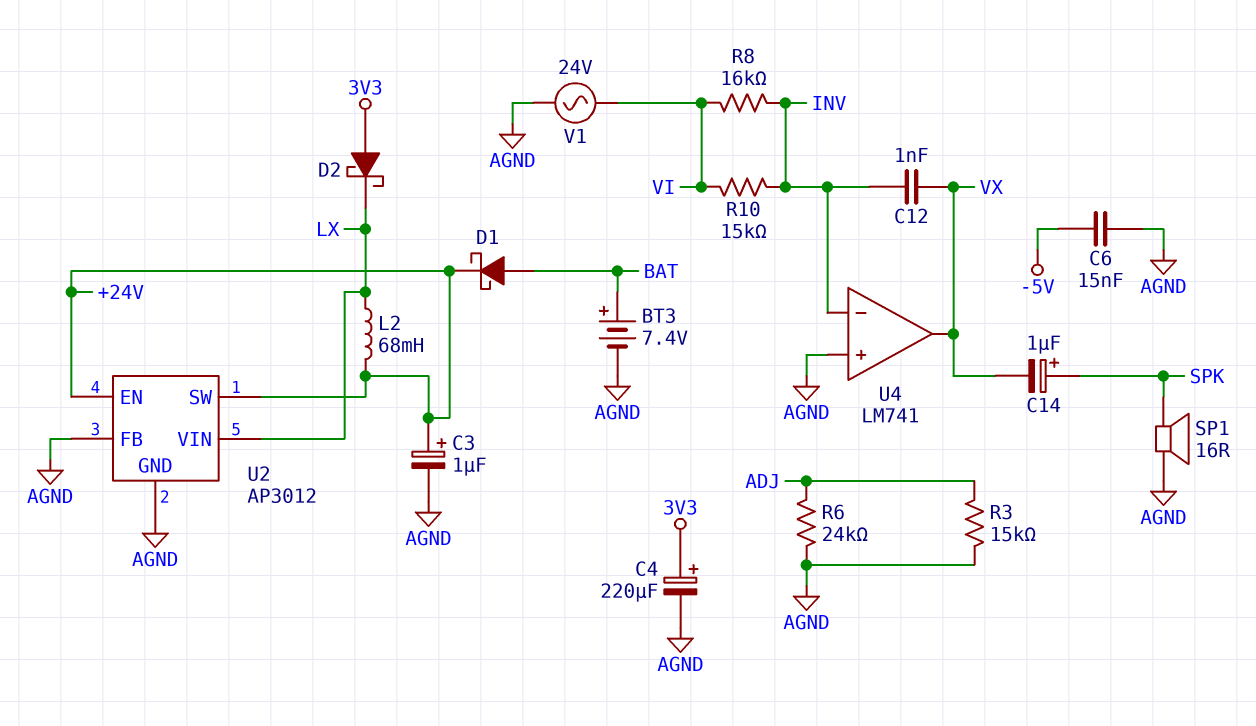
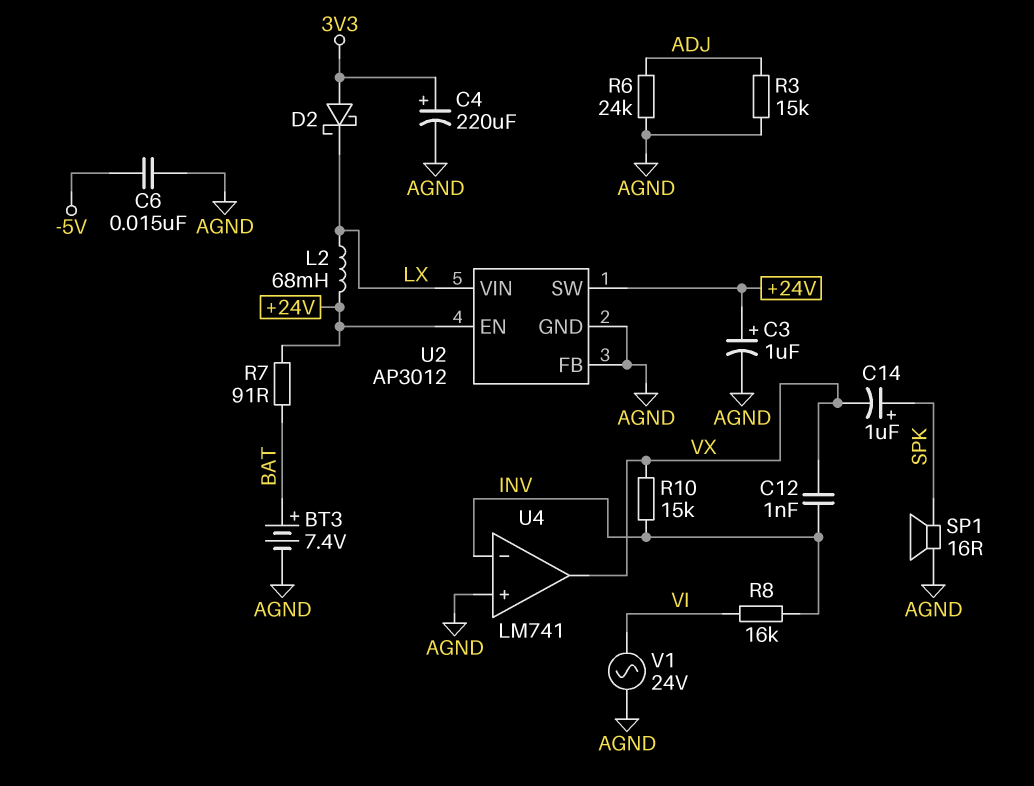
D1: schottky (A BAT, K +24V) -> none
R7: none -> 91 (+24V, BAT)
R10: 15k (INV, VI) -> 15k (INV, VX)

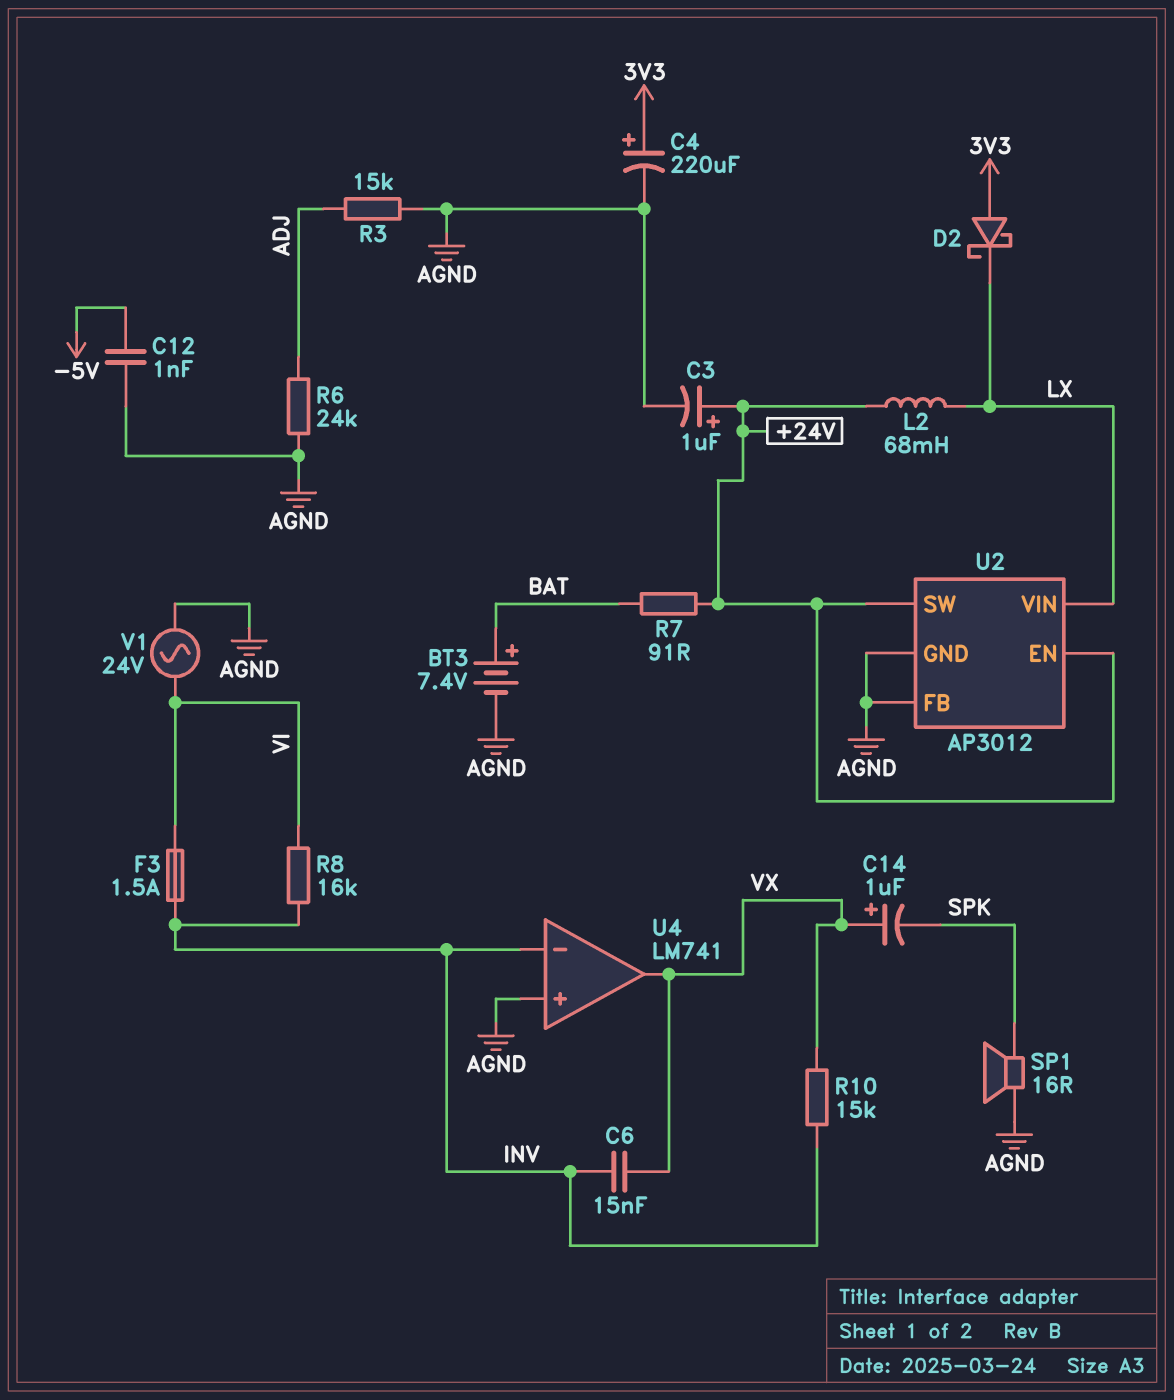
C6: 15nF (-5V, AGND) -> 15nF (INV, VX)
C12: 1nF (INV, VX) -> 1nF (-5V, AGND)
C14: 1uF (plus SPK, minus VX) -> 1uF (plus VX, minus SPK)
F3: none -> 1.5A (INV, VI)

